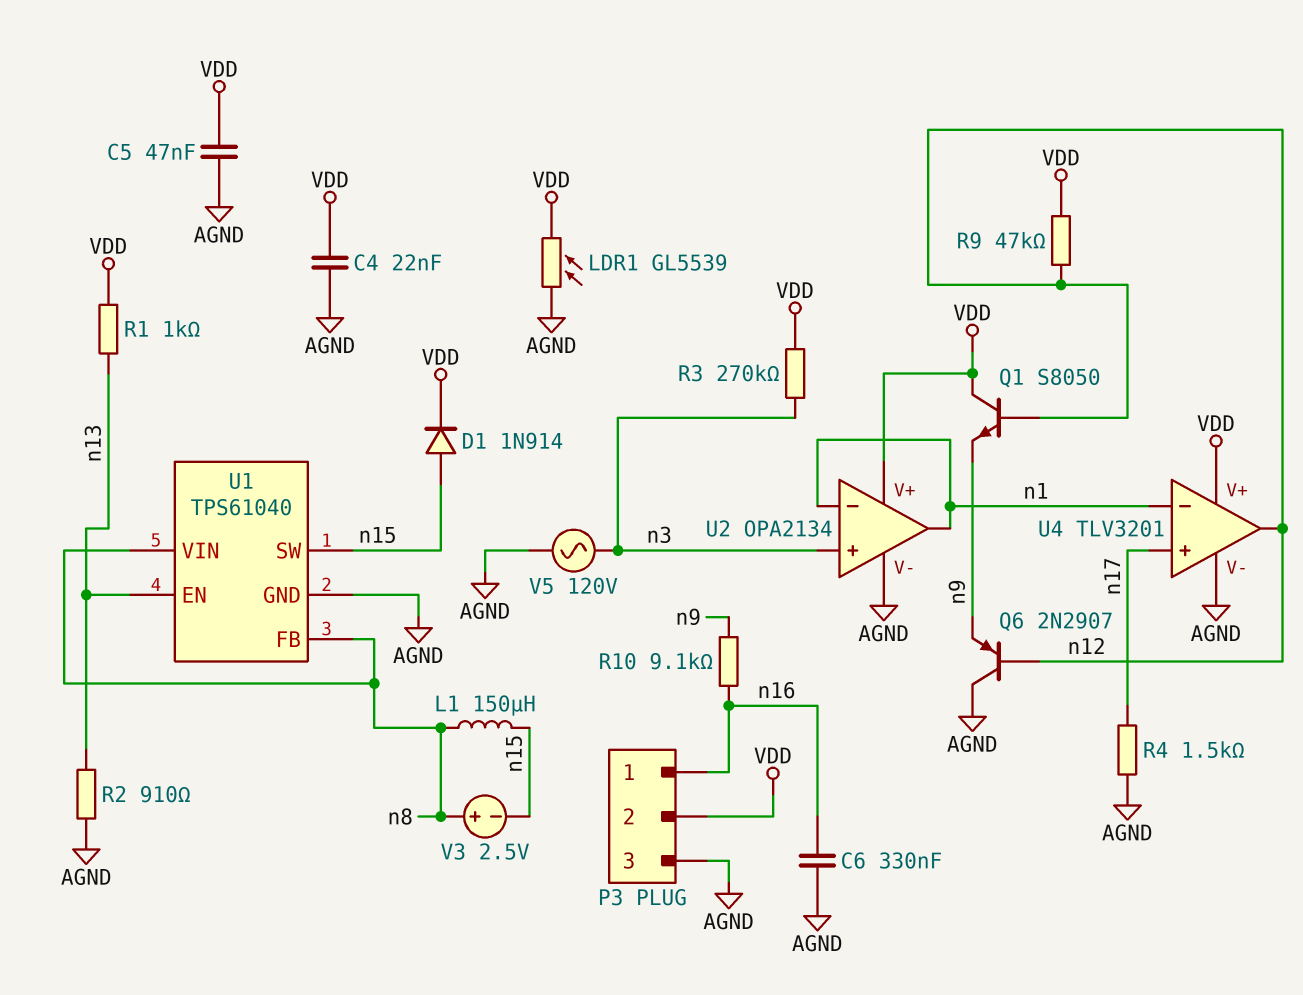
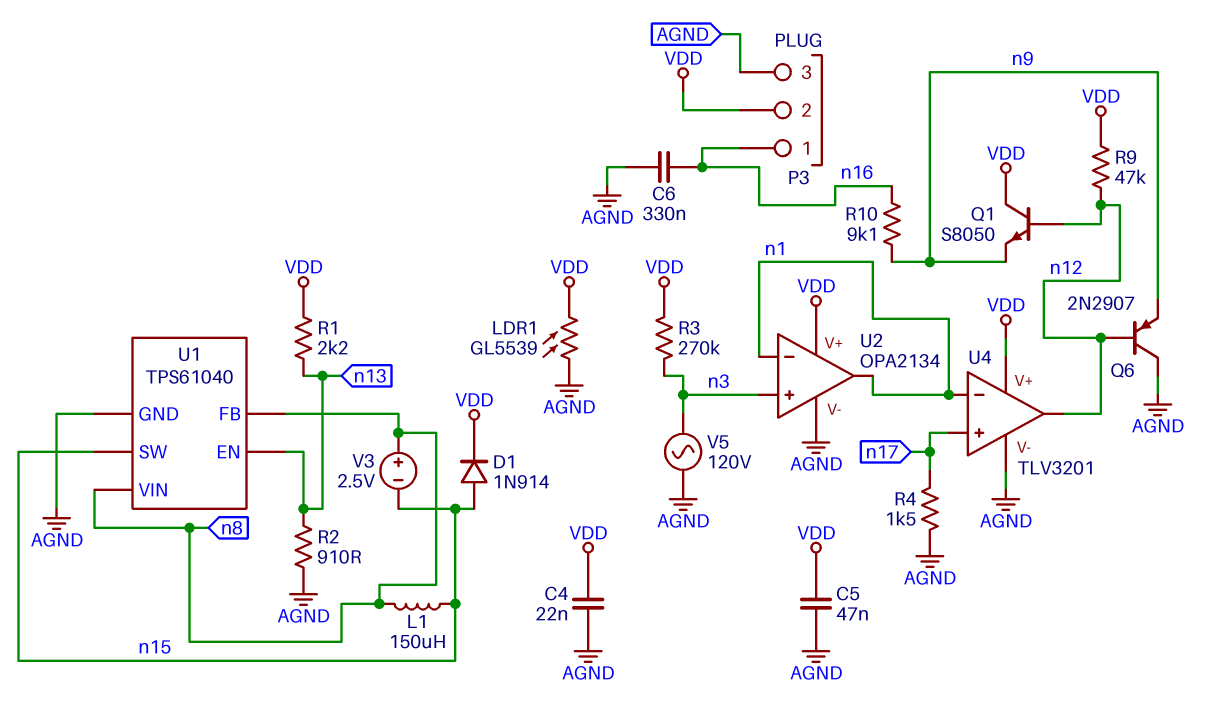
R1: 1k (VDD, n13) -> 2.2k (VDD, n13)

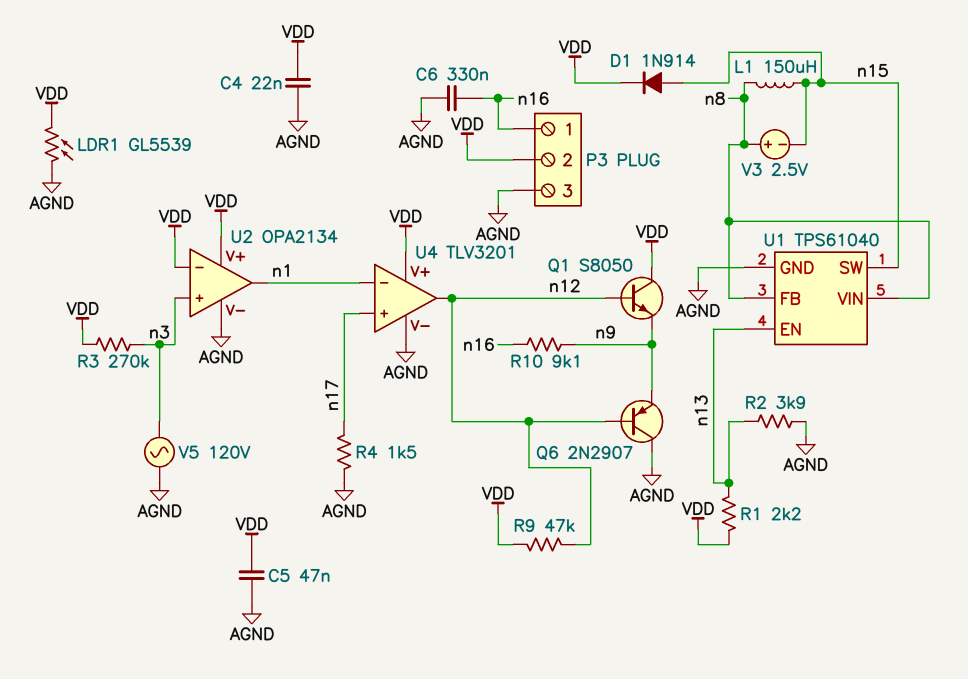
R2: 910 (AGND, n13) -> 3.9k (AGND, n13)
U2 pin in-: n1 -> VDD

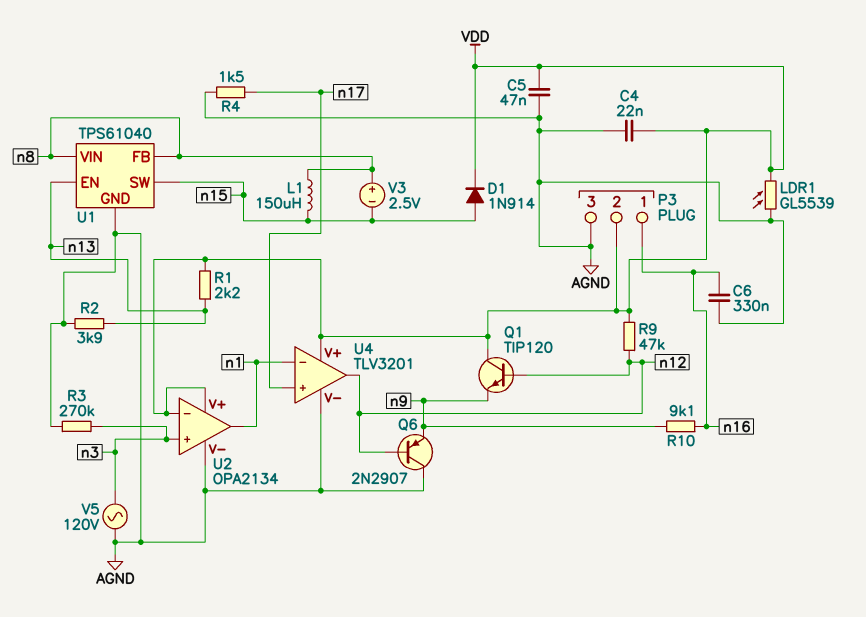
Q1: NPN S8050 (B n12, C VDD, E n9) -> NPN TIP120 (B n12, C VDD, E n9)
R3: 270k (VDD, n3) -> 270k (AGND, n3)

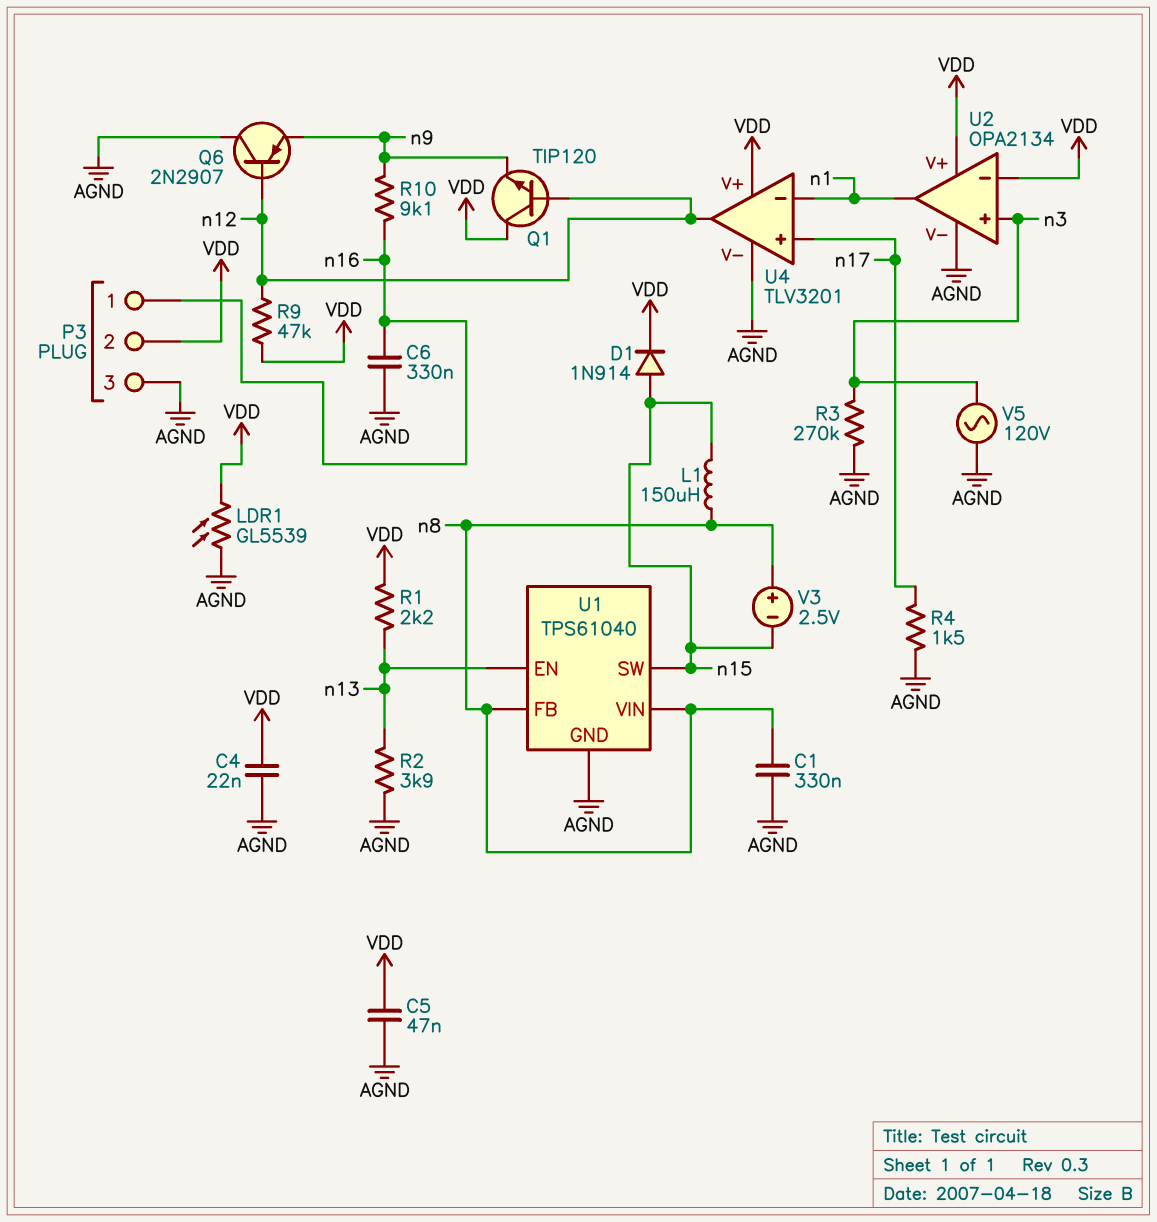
C1: none -> 330nF (AGND, n8)

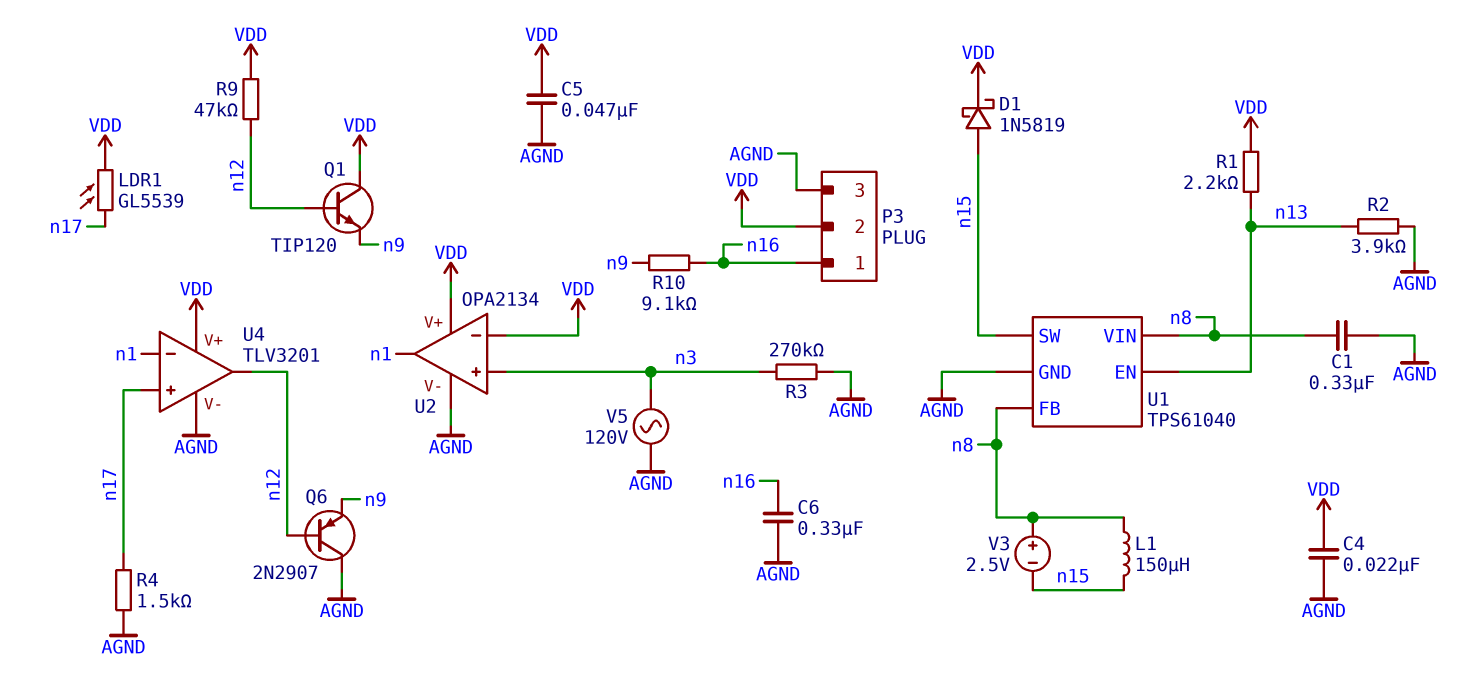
D1: diode 1N914 (A n15, K VDD) -> schottky 1N5819 (A n15, K VDD)
LDR1: GL5539 (AGND, VDD) -> GL5539 (VDD, n17)

